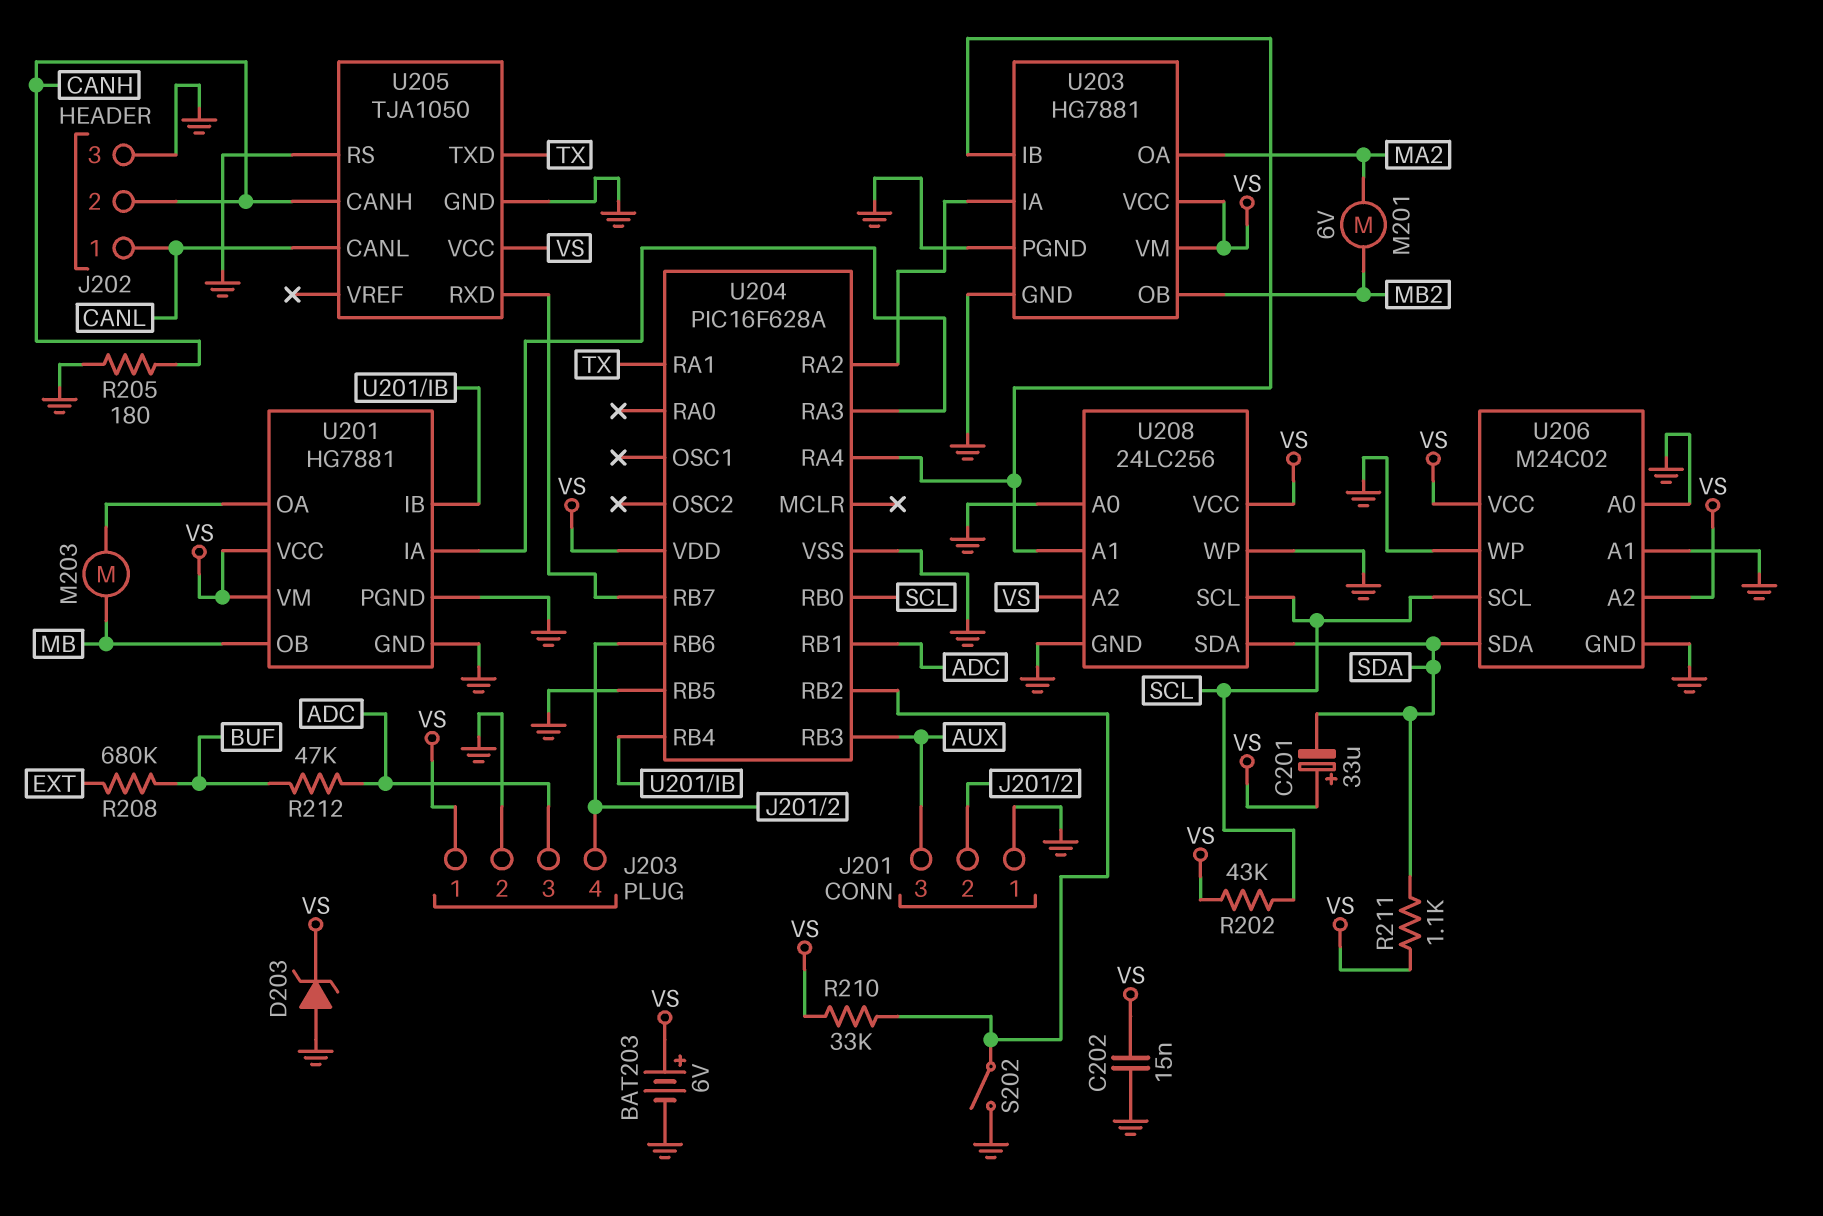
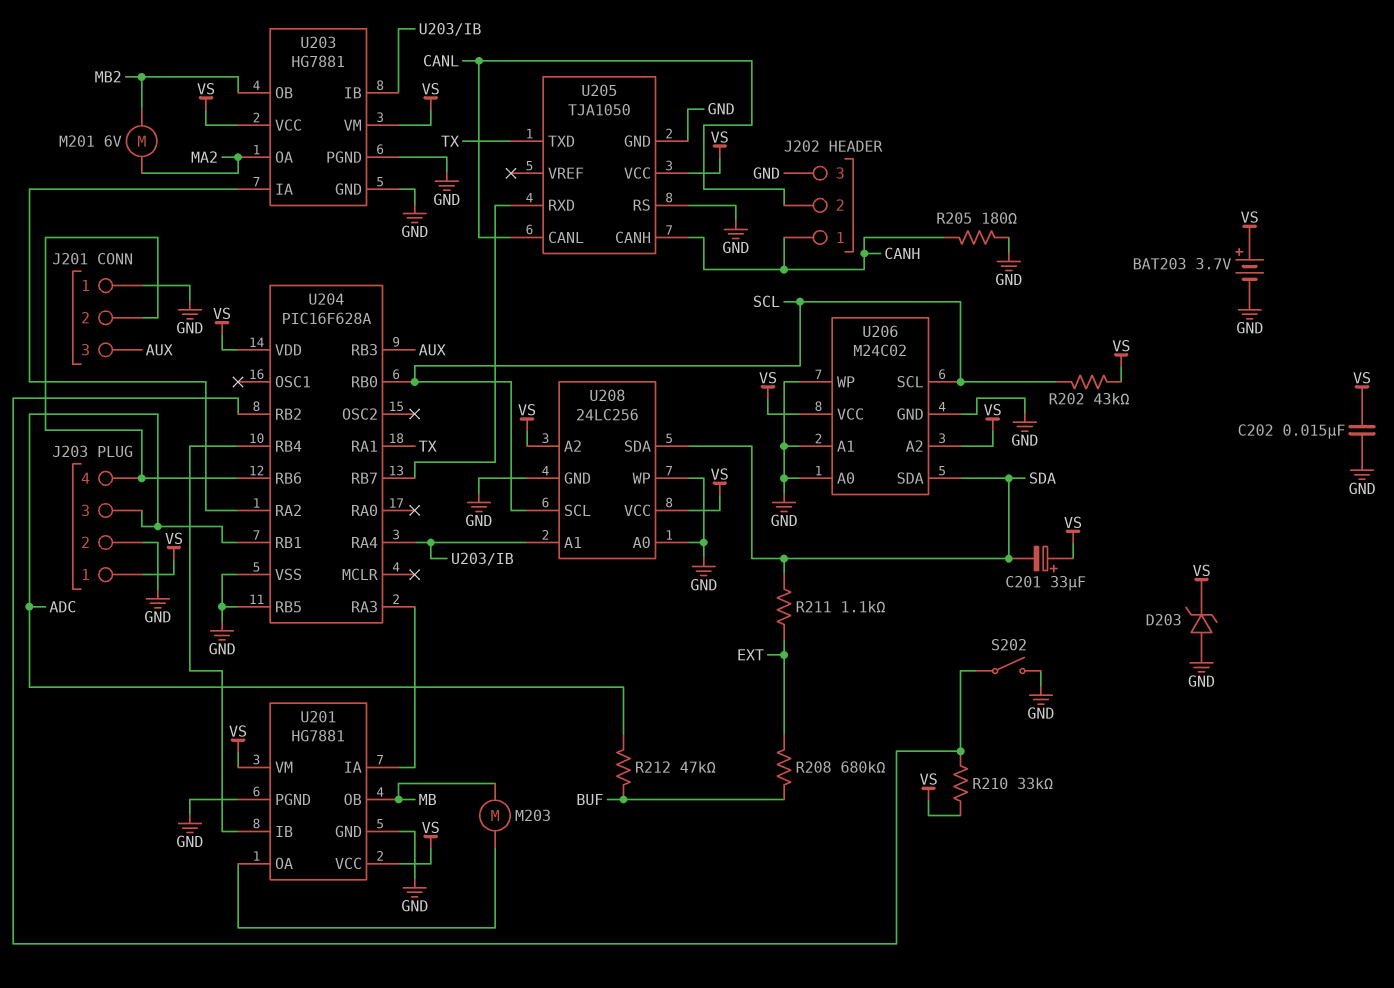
BAT203: 6V (plus VS, minus GND) -> 3.7V (plus VS, minus GND)
J202 pin 1: CANL -> CANH
J202 pin 2: CANH -> CANL
R211: 1.1k (SDA, VS) -> 1.1k (EXT, SDA)

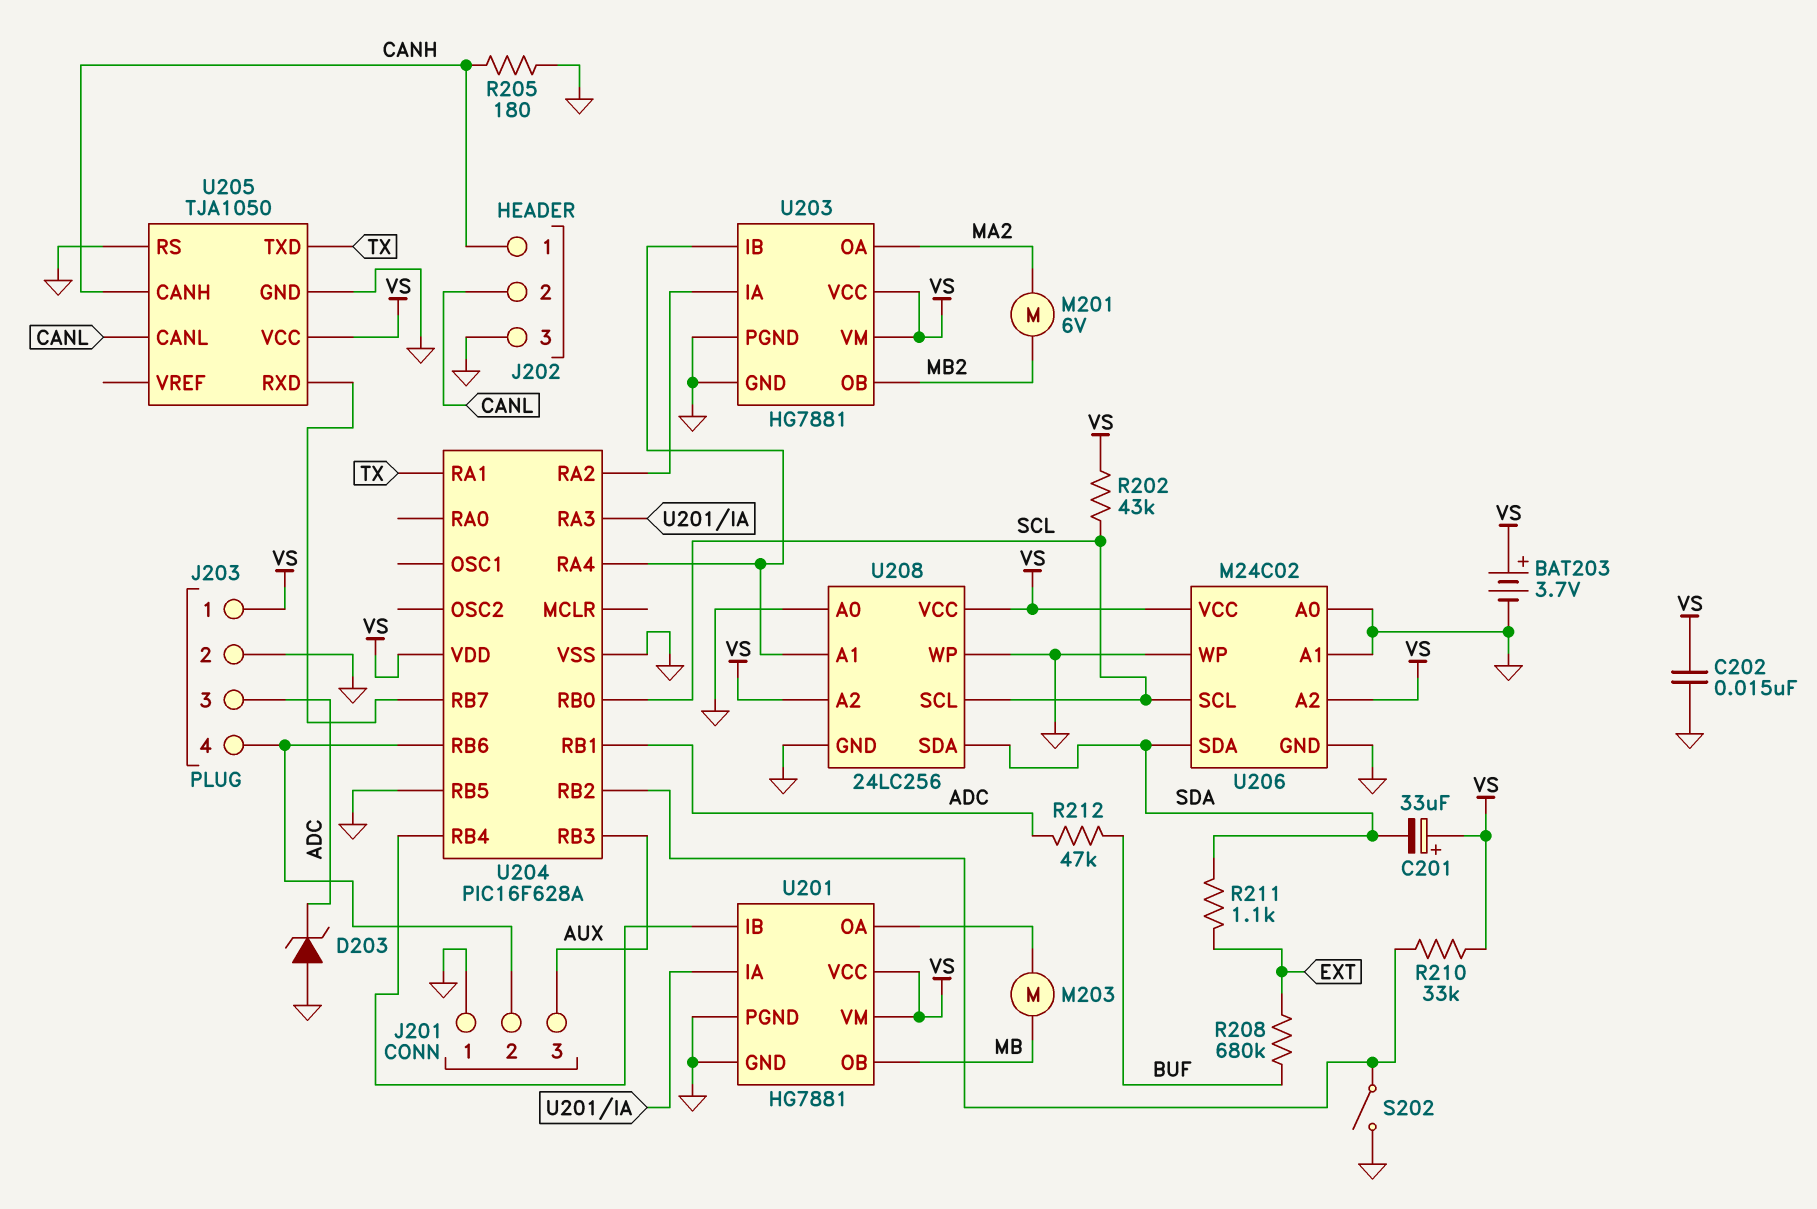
D203: zener (A GND, K VS) -> zener (A GND, K ADC)

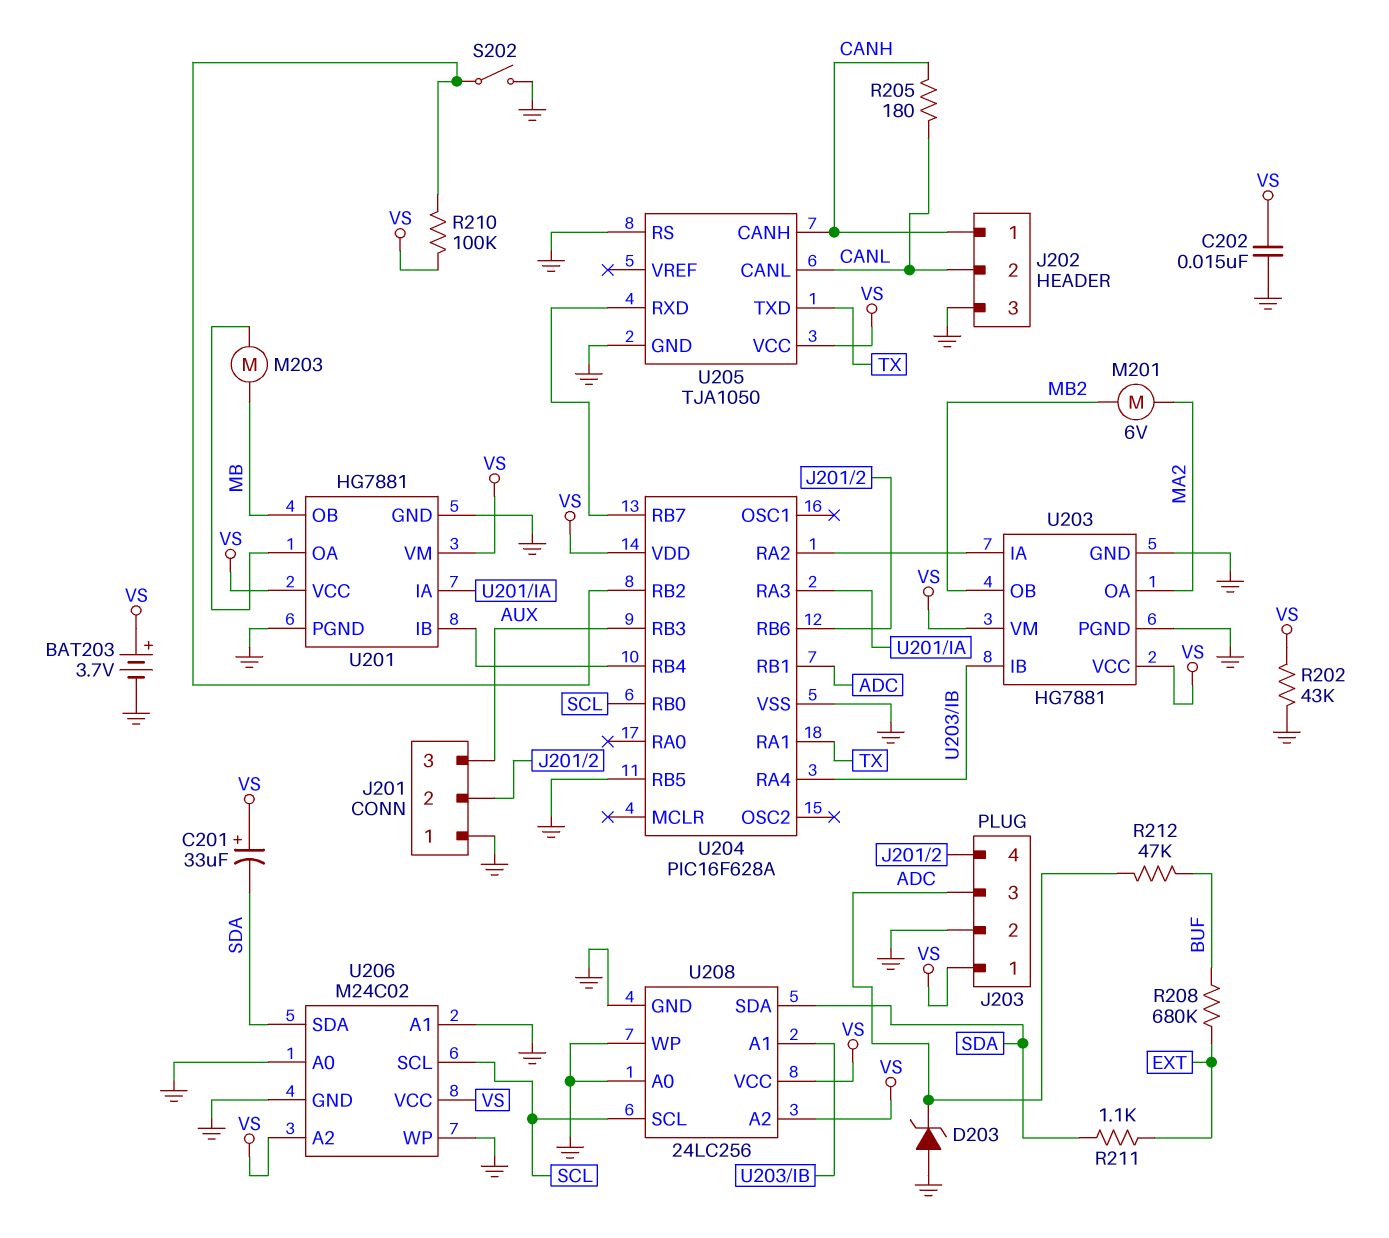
R202: 43k (SCL, VS) -> 43k (GND, VS)
R205: 180 (CANH, GND) -> 180 (CANH, CANL)
R210: 33k (U204/RB2, VS) -> 100k (U204/RB2, VS)

